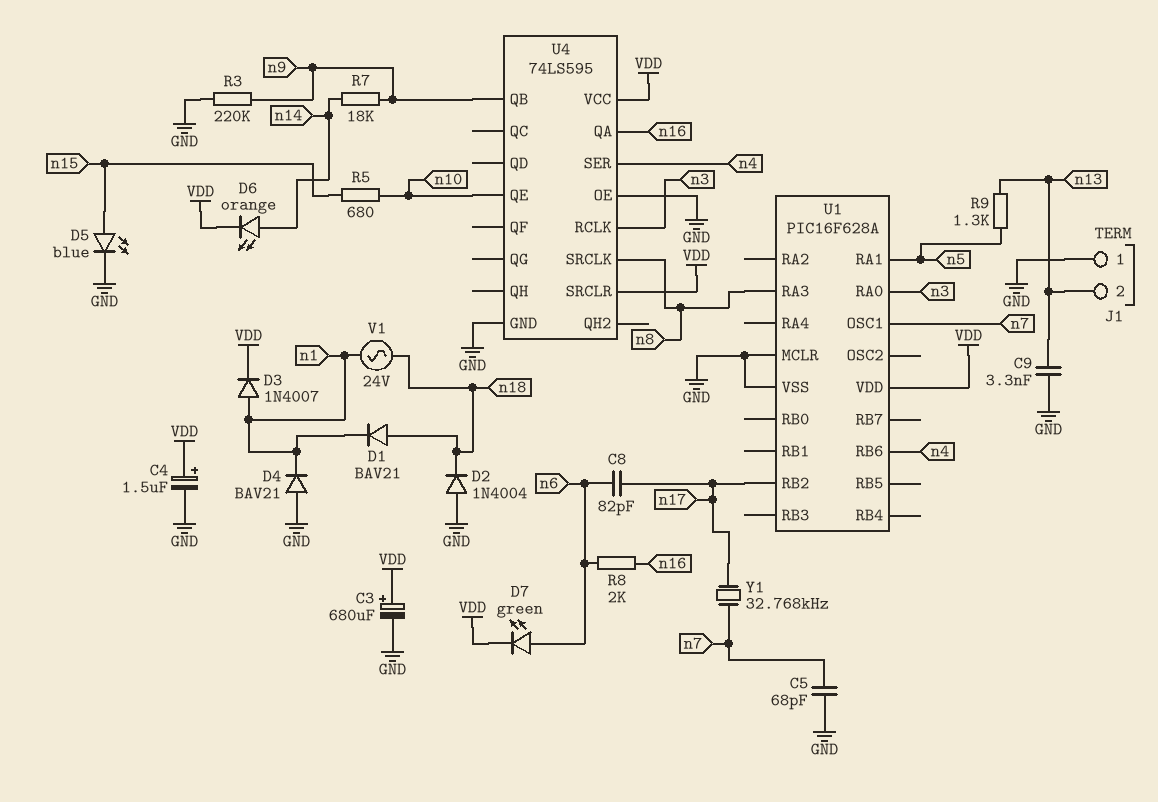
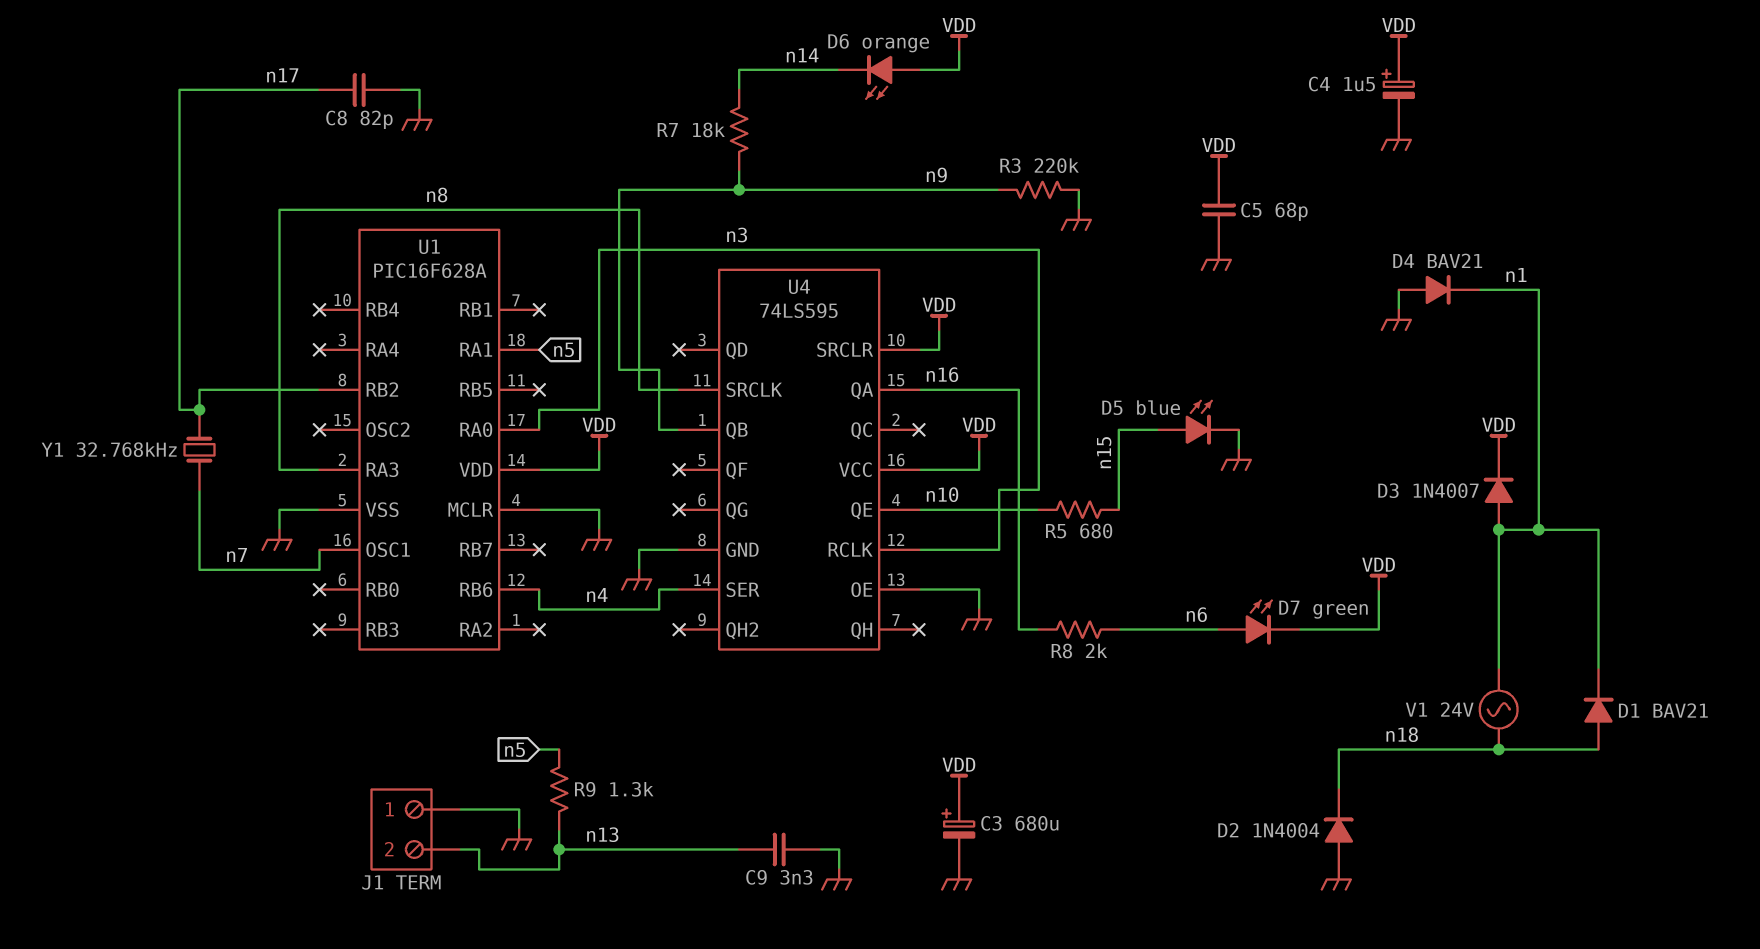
C5: 68pF (GND, n7) -> 68pF (GND, VDD)
C8: 82pF (n6, n17) -> 82pF (GND, n17)
D6: LED orange (A n14, K VDD) -> LED orange (A VDD, K n14)

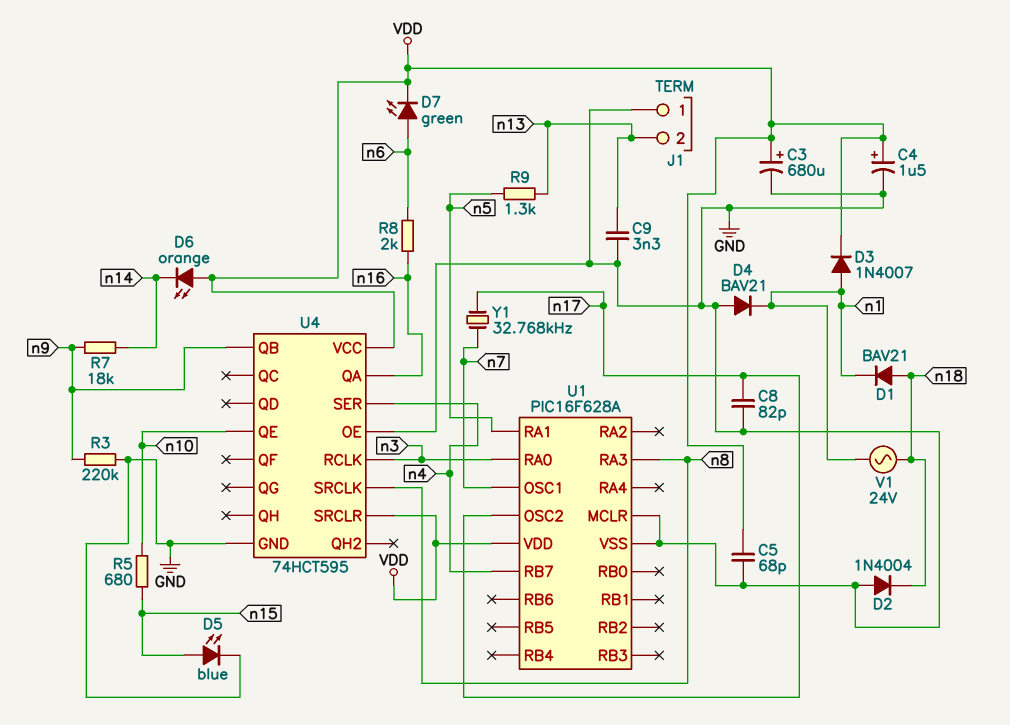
U1 pin OSC2: none -> n17
U1 pin RB2: n17 -> none
U1 pin RB6: n4 -> none
U1 pin RB7: none -> n4
U4: 74LS595 -> 74HCT595

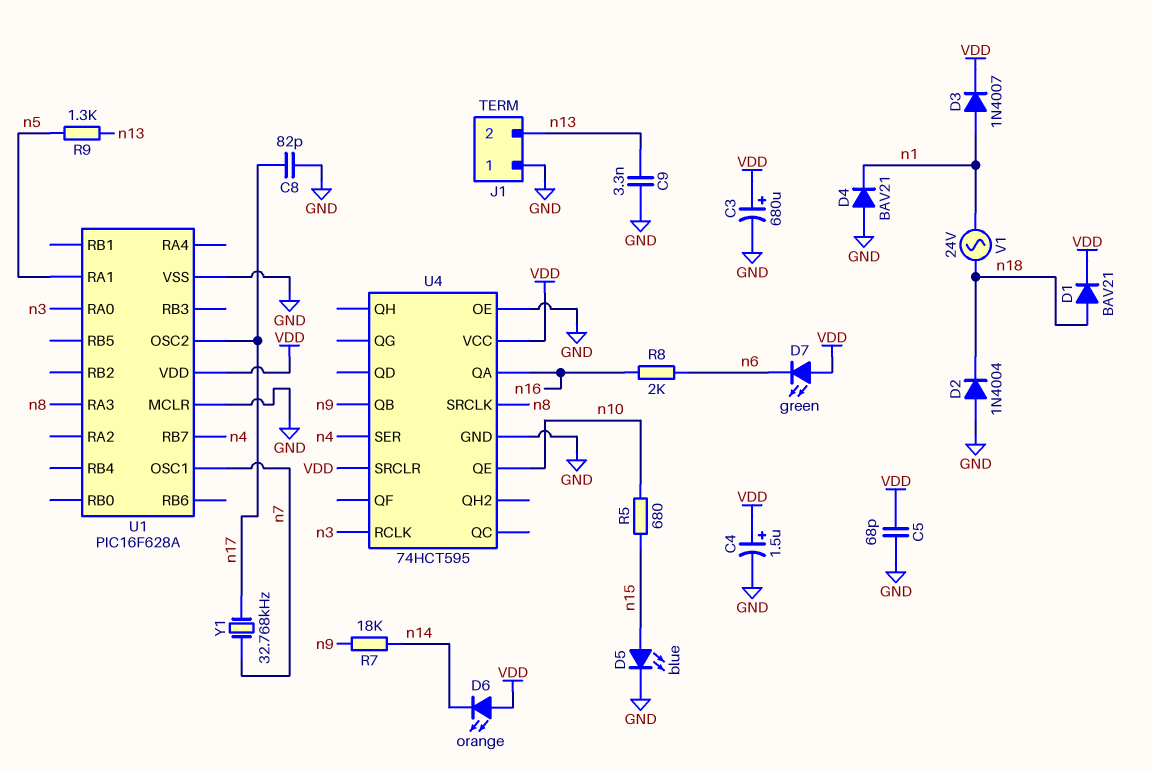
D1: diode BAV21 (A n18, K n1) -> diode BAV21 (A n18, K VDD)
D7: LED green (A n6, K VDD) -> LED green (A VDD, K n6)
R3: 220k (GND, n9) -> none

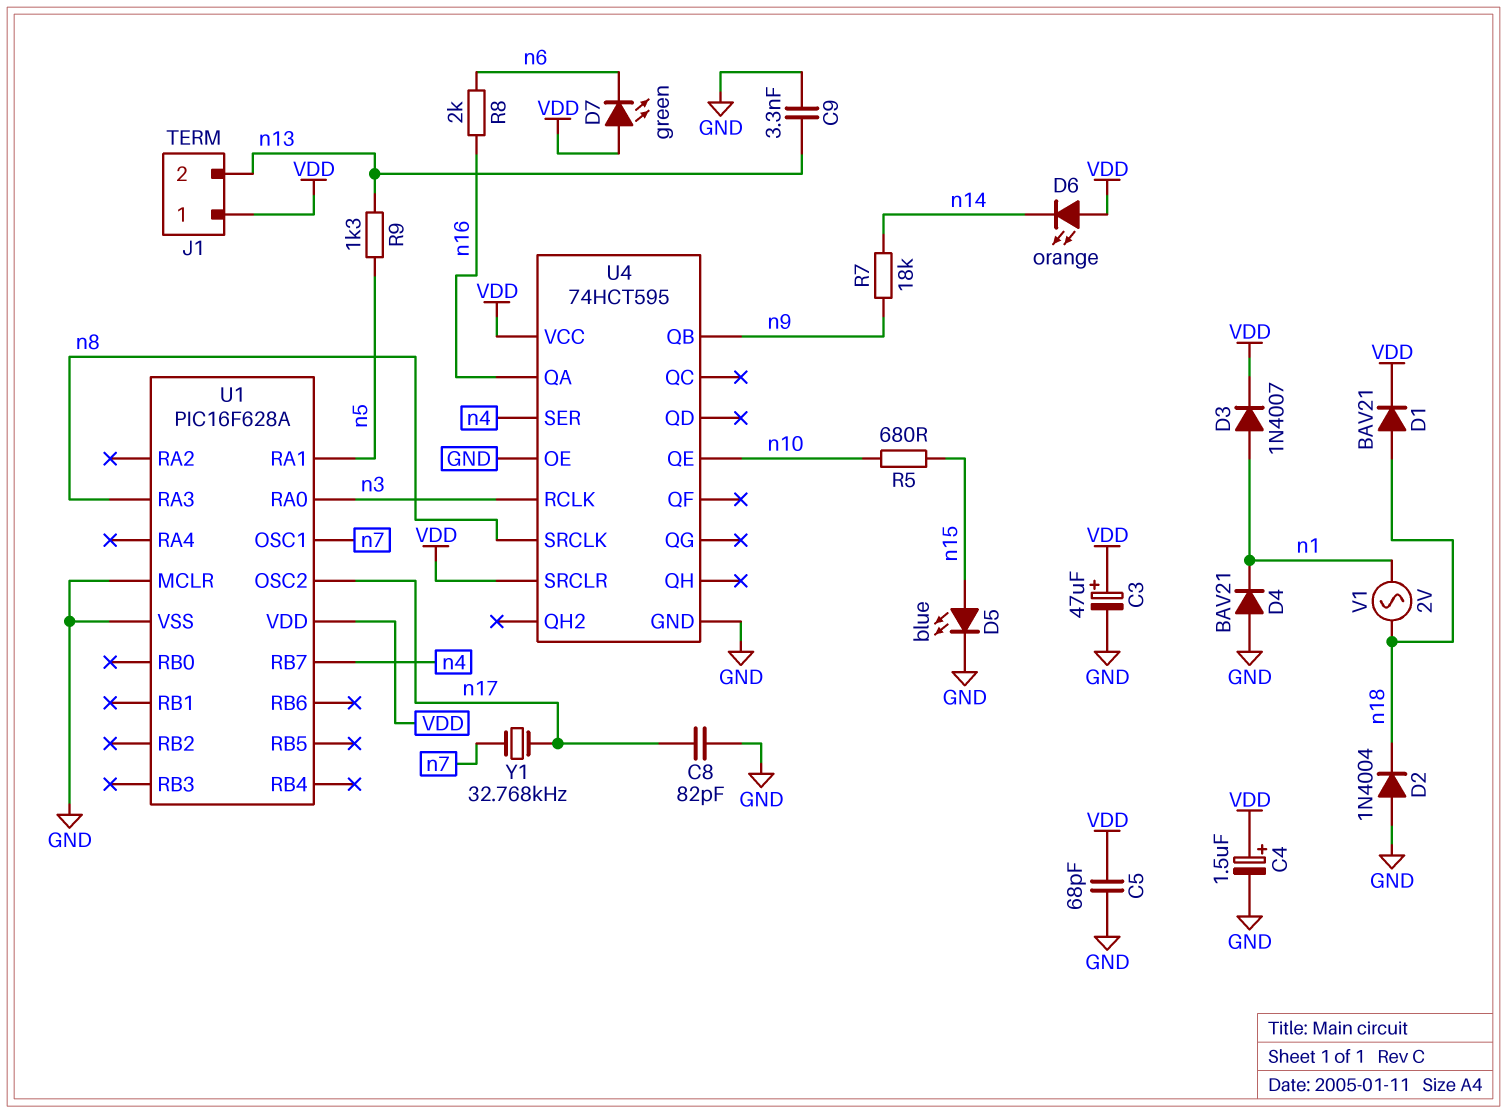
C3: 680uF (plus VDD, minus GND) -> 47uF (plus VDD, minus GND)
J1 pin 1: GND -> VDD
V1: AC 24V (n1, n18) -> AC 2V (n1, n18)

